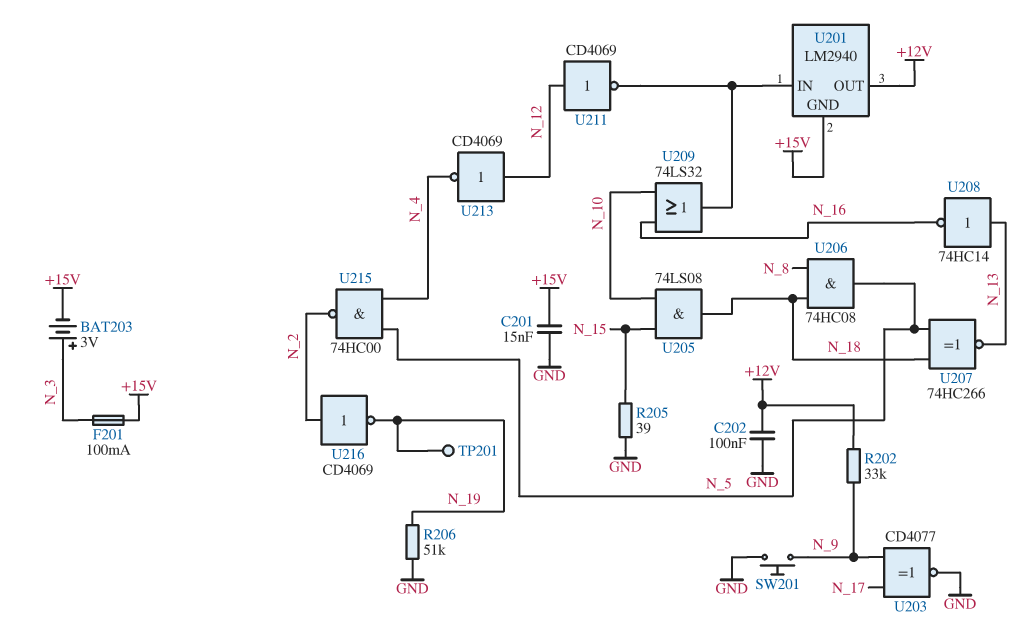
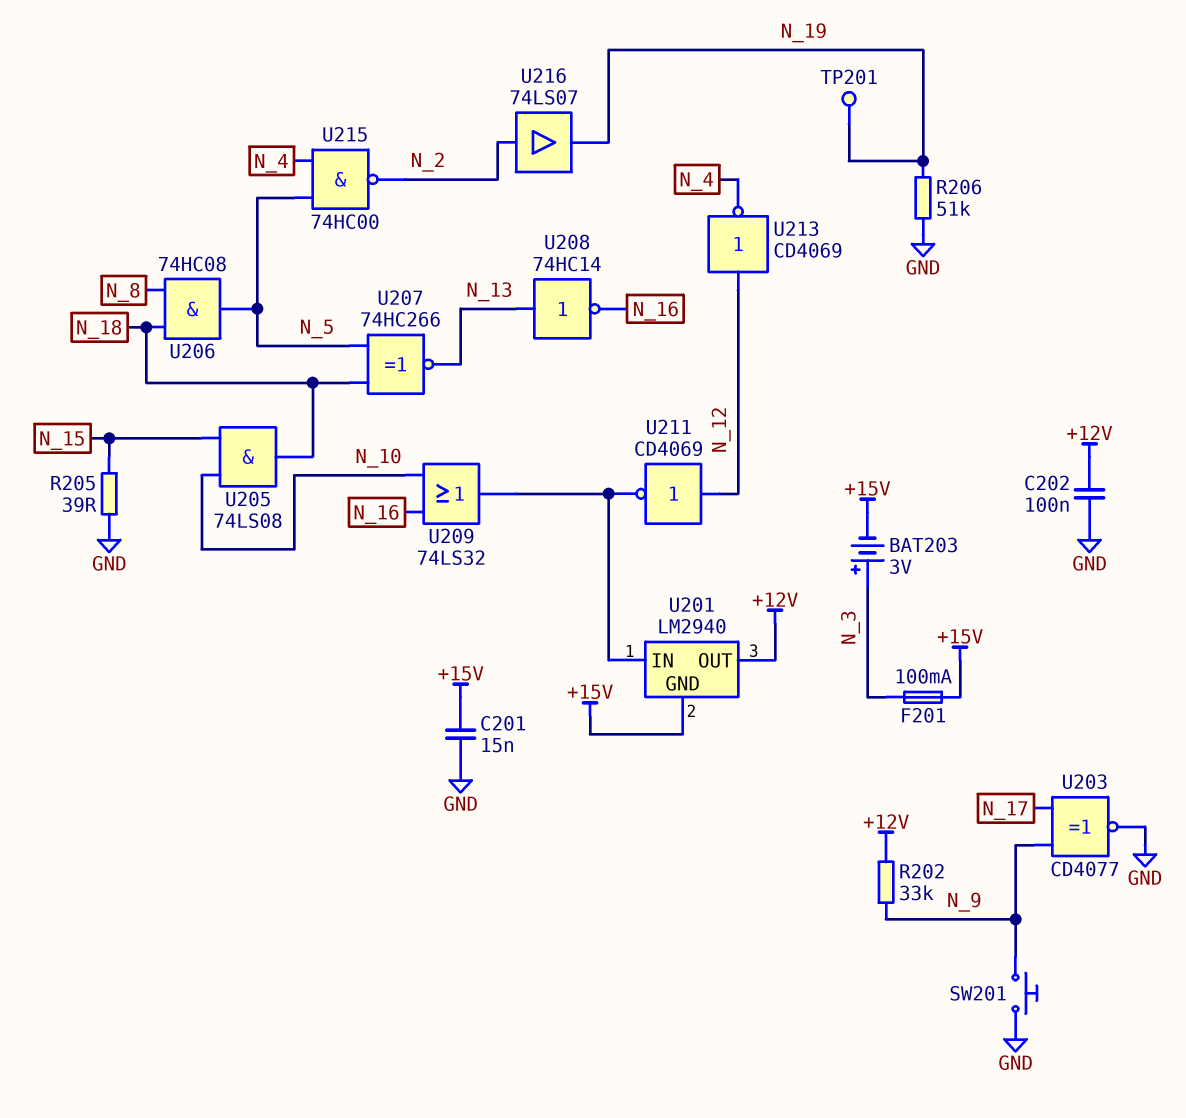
U216: NOT CD4069 (in N_2, out N_19) -> buffer 74LS07 (in N_2, out N_19)

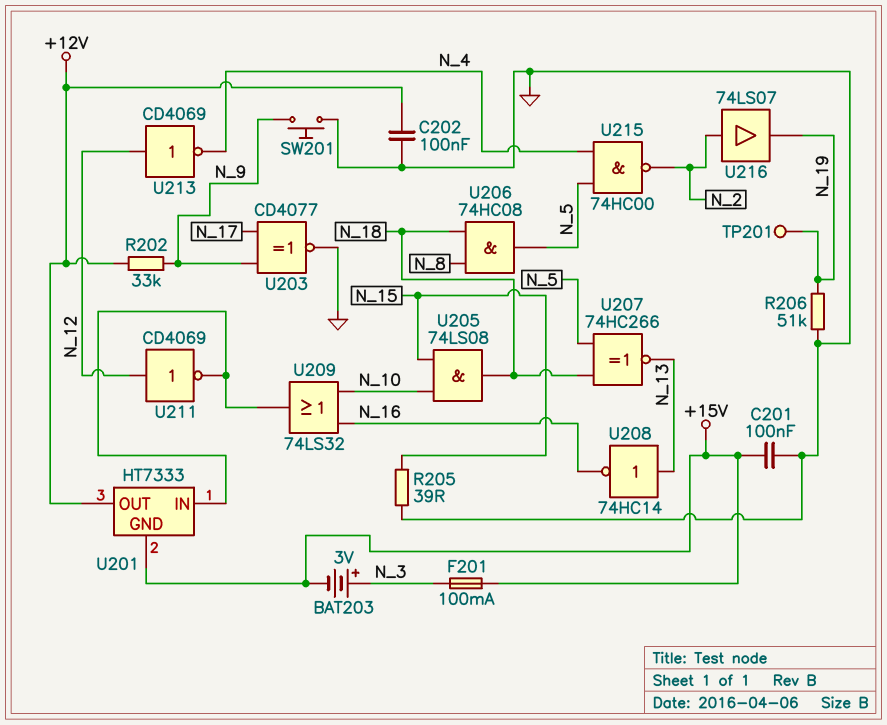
C201: 15nF (+15V, GND) -> 100nF (+15V, GND)
U201: LM2940 -> HT7333

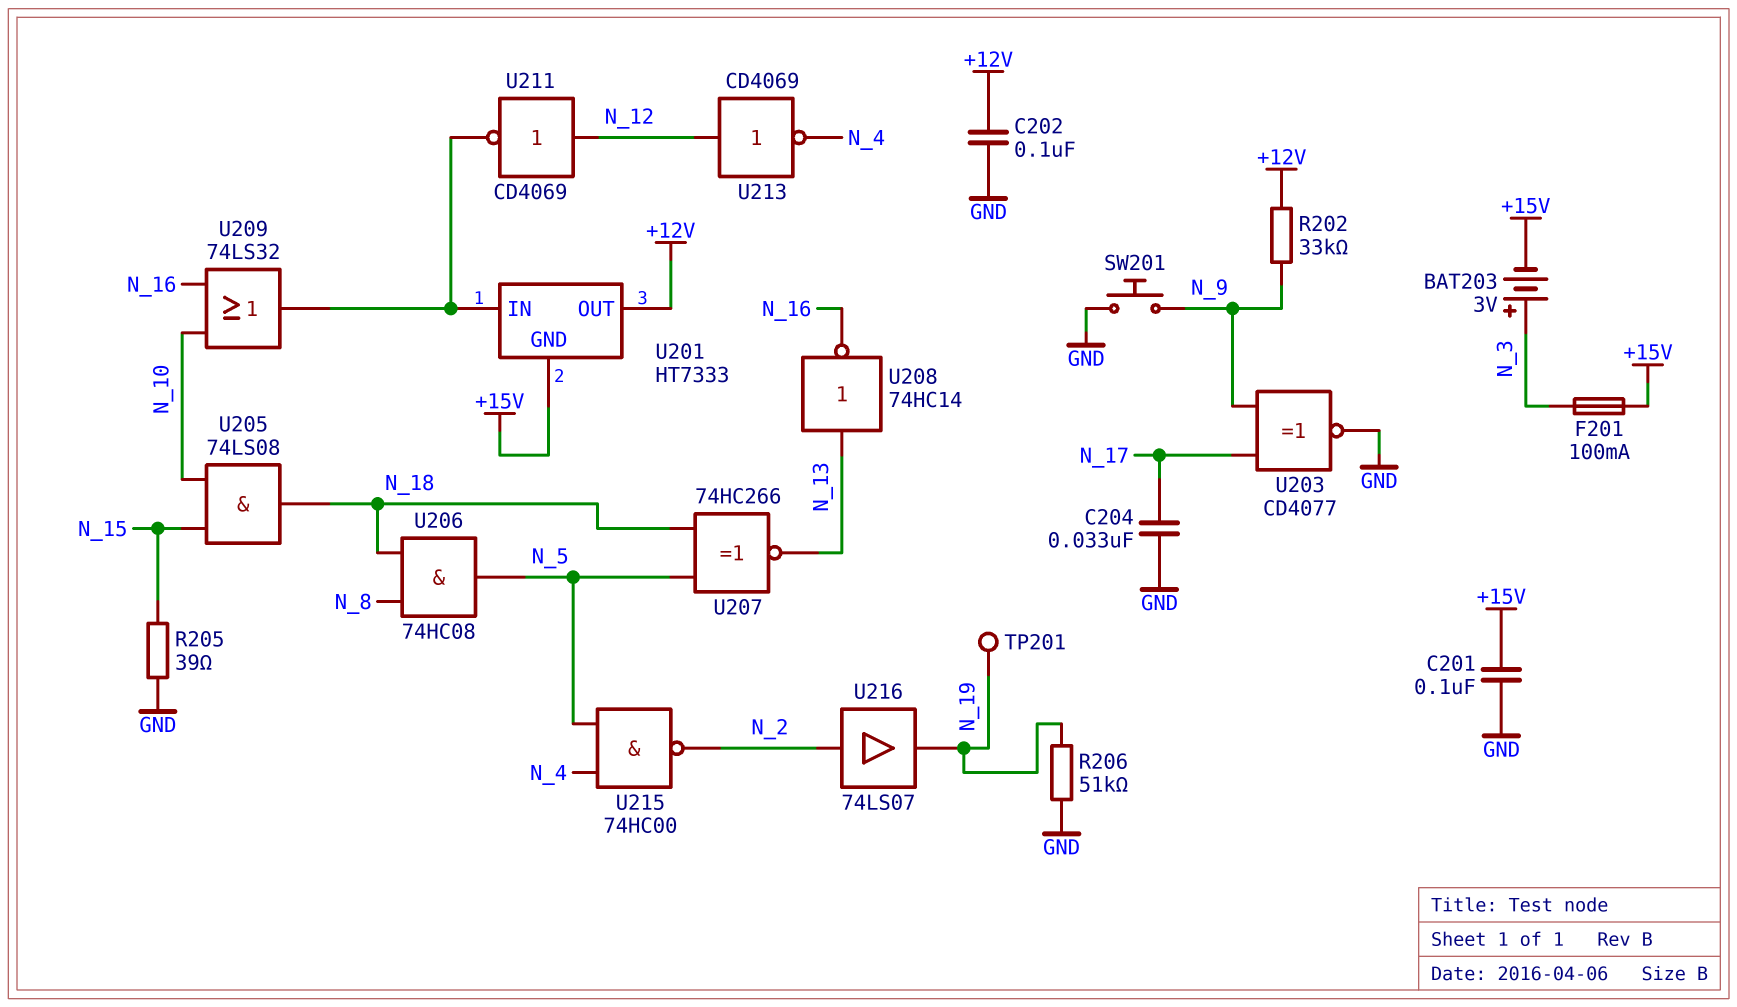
C204: none -> 33nF (GND, N_17)

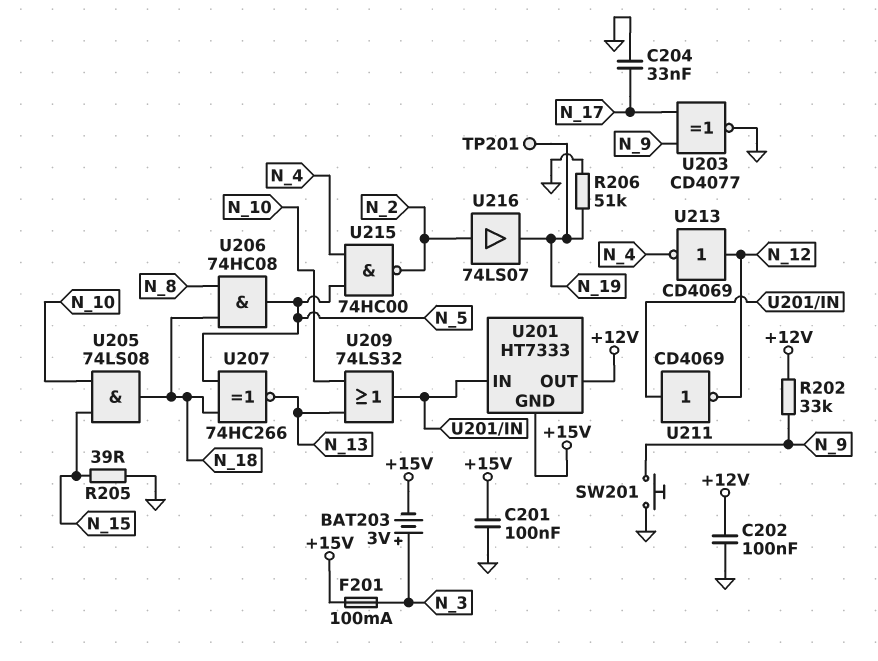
U208: NOT 74HC14 (in N_13, out N_16) -> none
U209: OR 74LS32 (in N_10, in N_16, out U201/IN) -> OR 74LS32 (in N_10, in N_13, out U201/IN)
U211: NOT CD4069 (in N_12, out U201/IN) -> NOT CD4069 (in U201/IN, out N_12)

